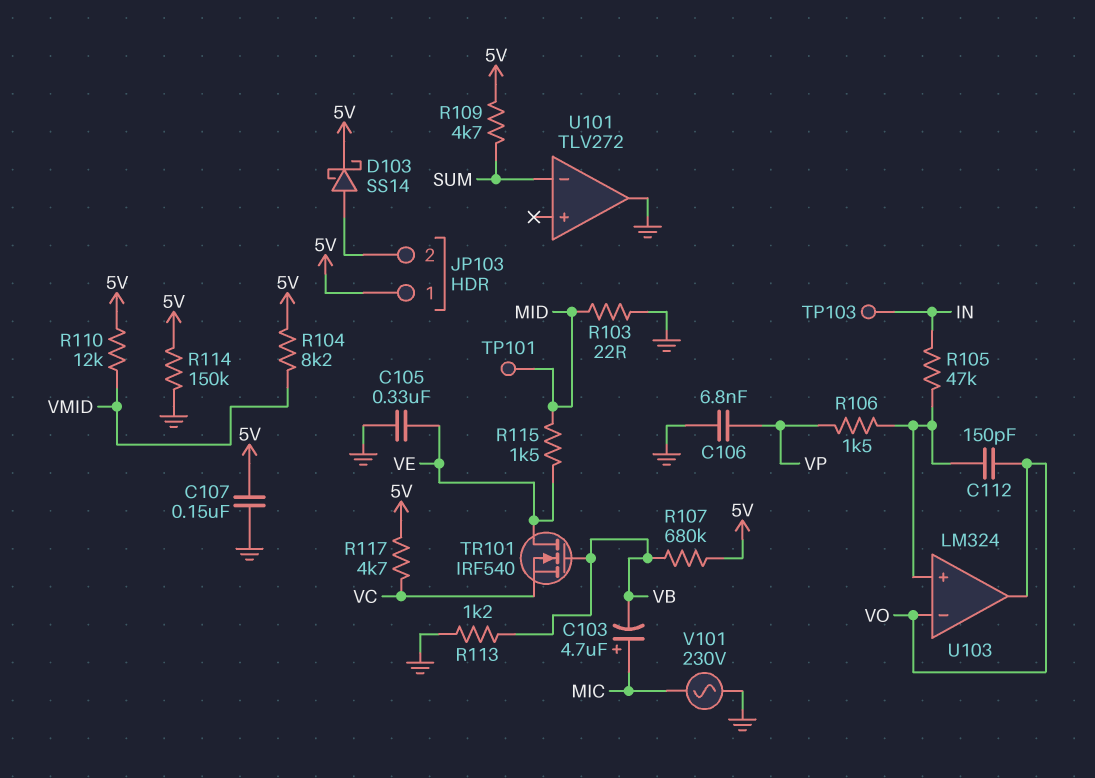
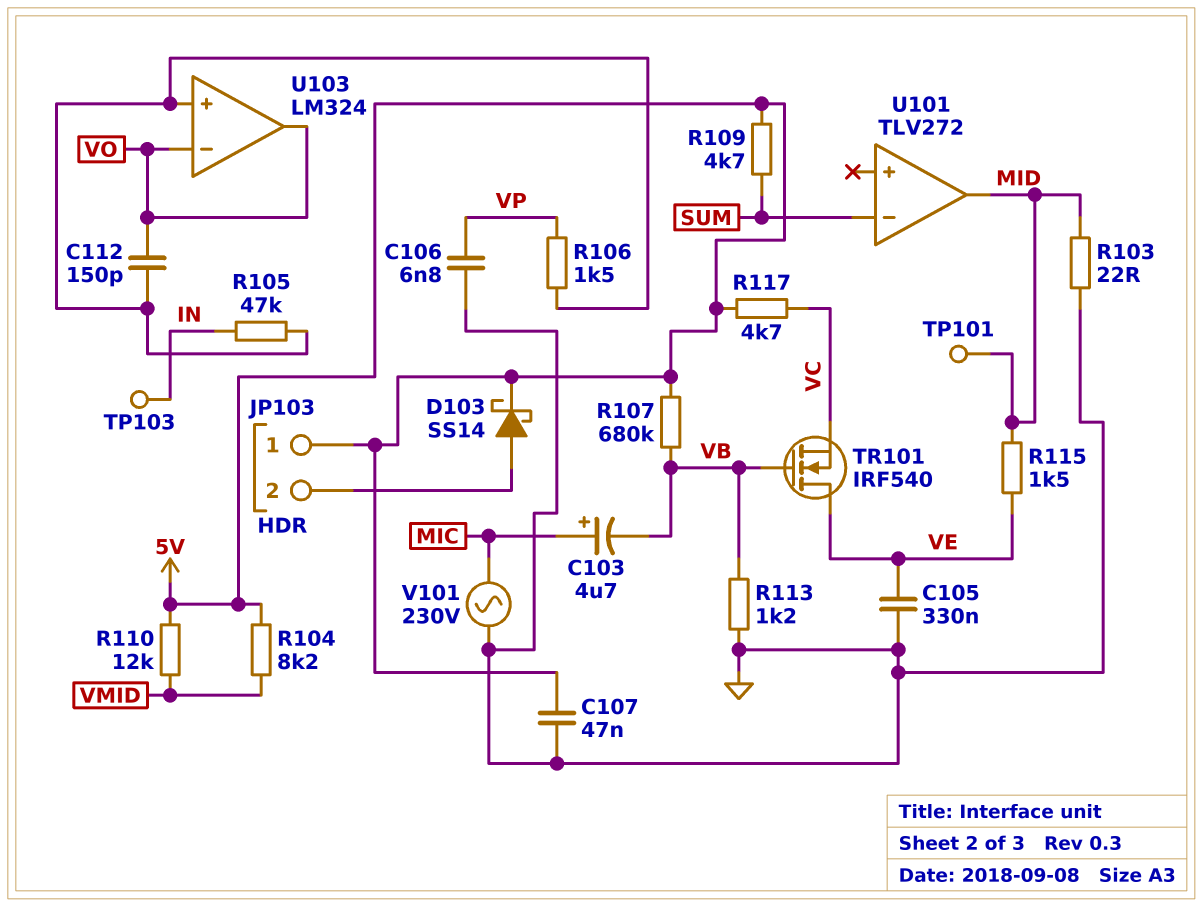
C107: 150nF (5V, GND) -> 47nF (5V, GND)
R114: 150k (5V, GND) -> none
U101 pin out: GND -> MID

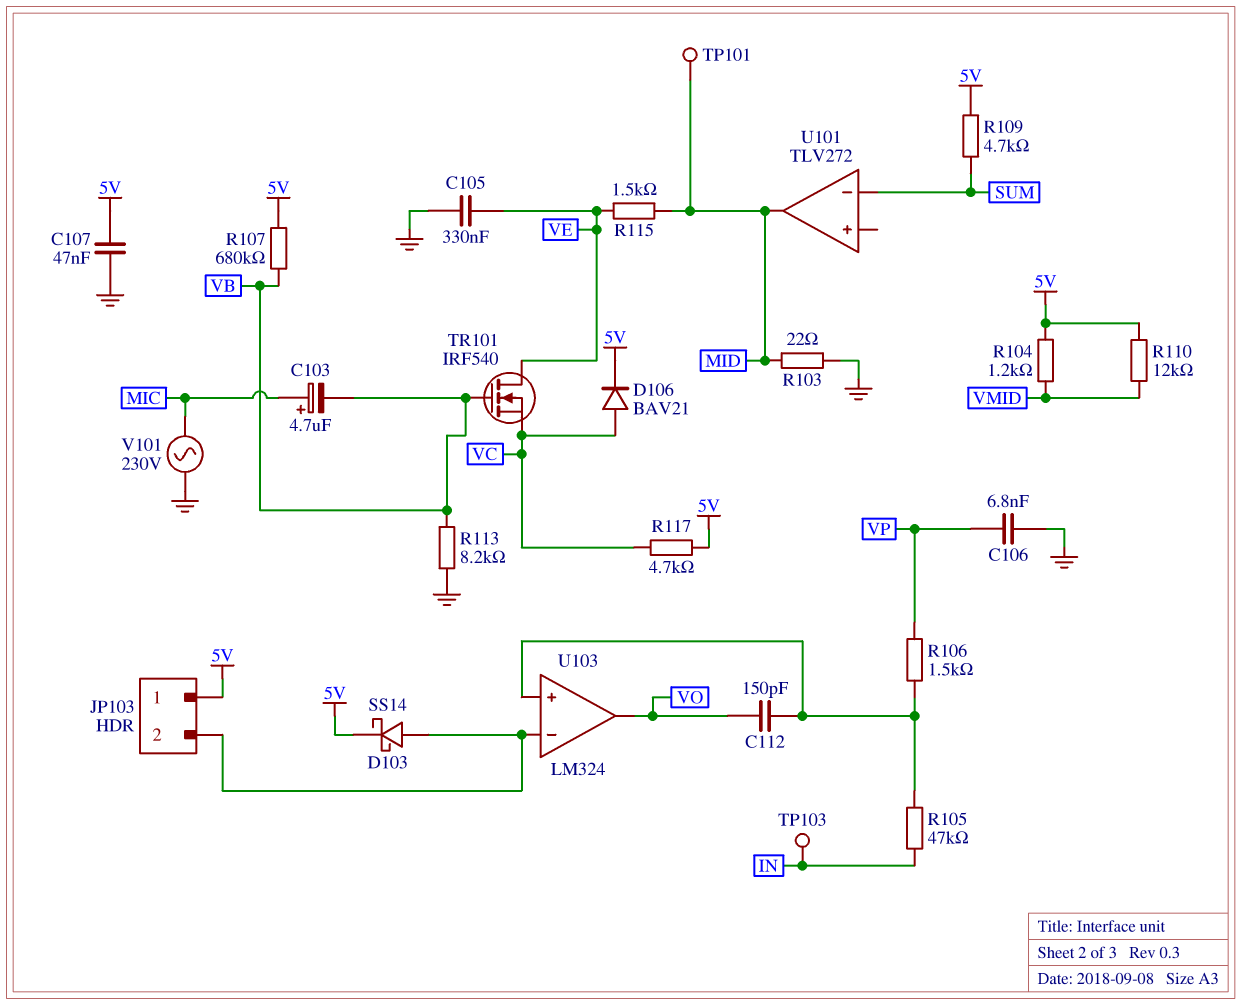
D106: none -> diode BAV21 (A VC, K 5V)
R104: 8.2k (5V, VMID) -> 1.2k (5V, VMID)
R113: 1.2k (GND, VB) -> 8.2k (GND, VB)
U103 pin in-: VO -> JP103/2

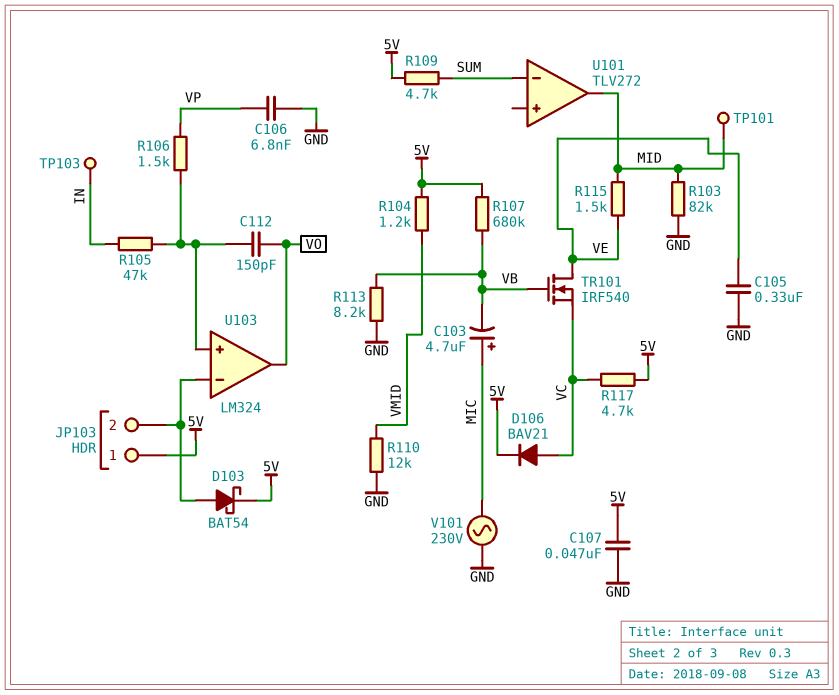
D103: schottky SS14 (A JP103/2, K 5V) -> schottky BAT54 (A JP103/2, K 5V)
R103: 22 (GND, MID) -> 82k (GND, MID)
R110: 12k (5V, VMID) -> 12k (GND, VMID)

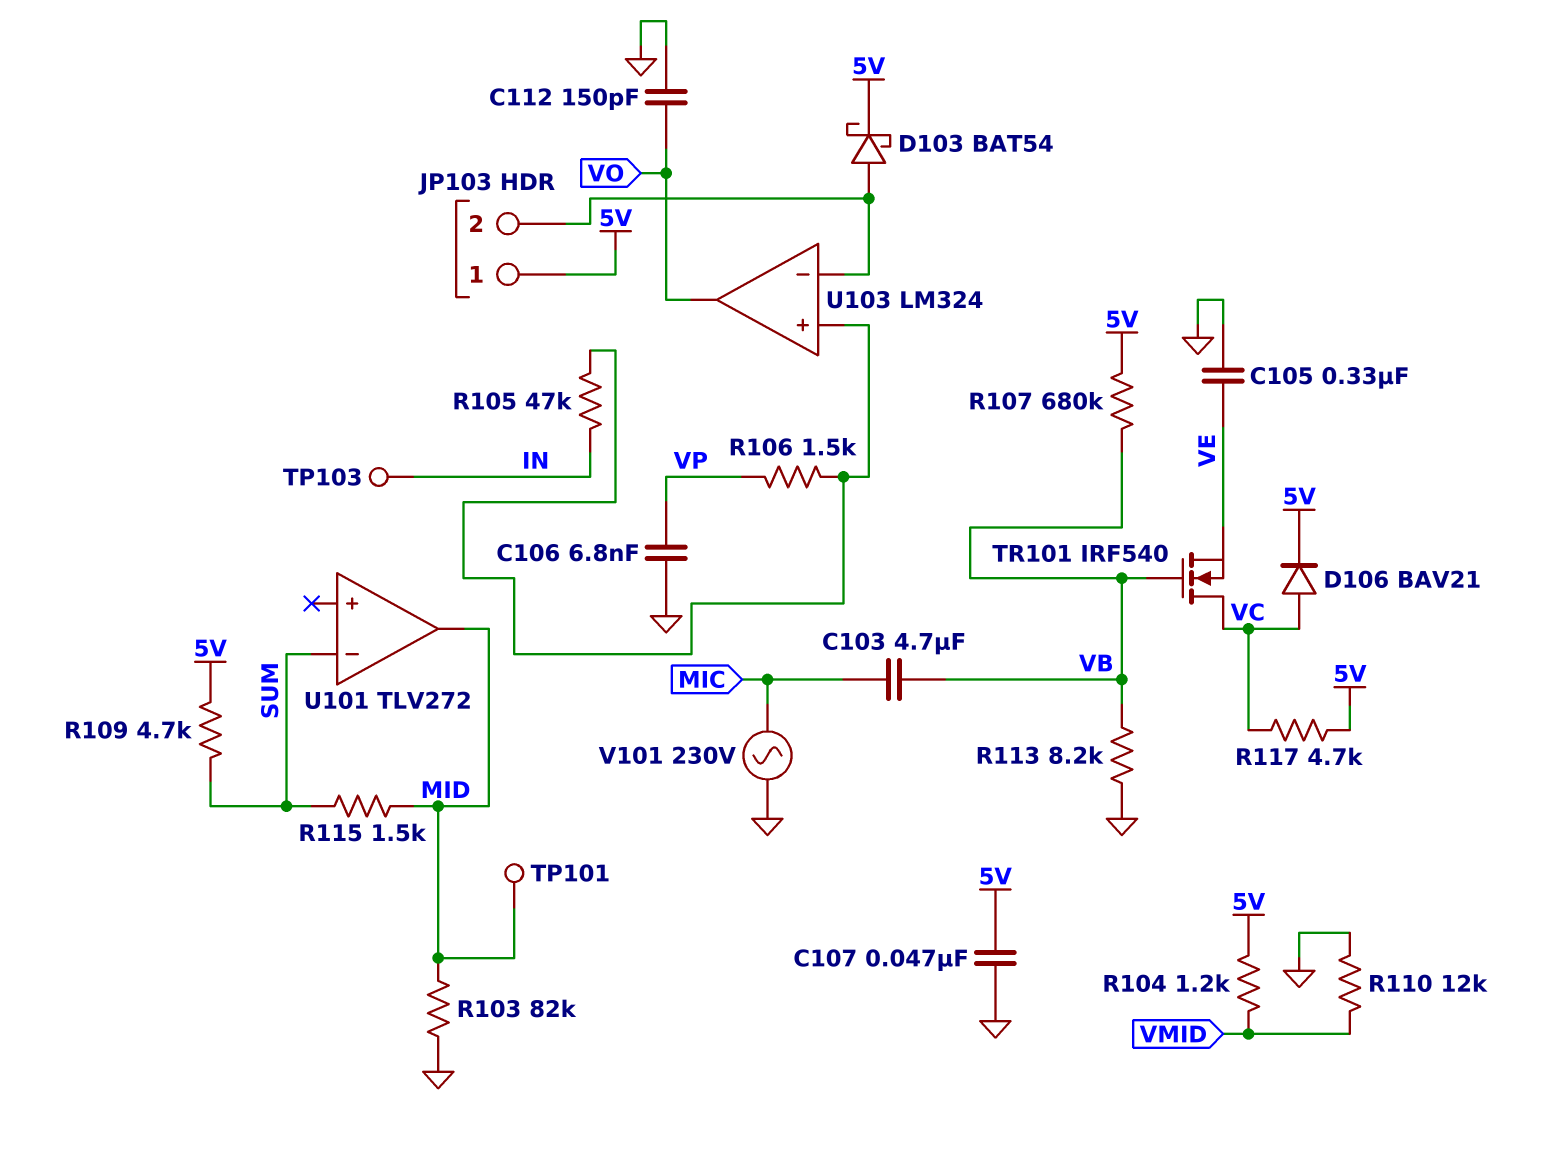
C103: 4.7uF (plus MIC, minus VB) -> 4.7uF (MIC, VB)
C112: 150pF (U103/in+, VO) -> 150pF (GND, VO)
R115: 1.5k (MID, VE) -> 1.5k (MID, SUM)
TR101: NMOS IRF540 (G VB, D VE, S VC) -> NMOS IRF540 (G VB, D VC, S VE)

